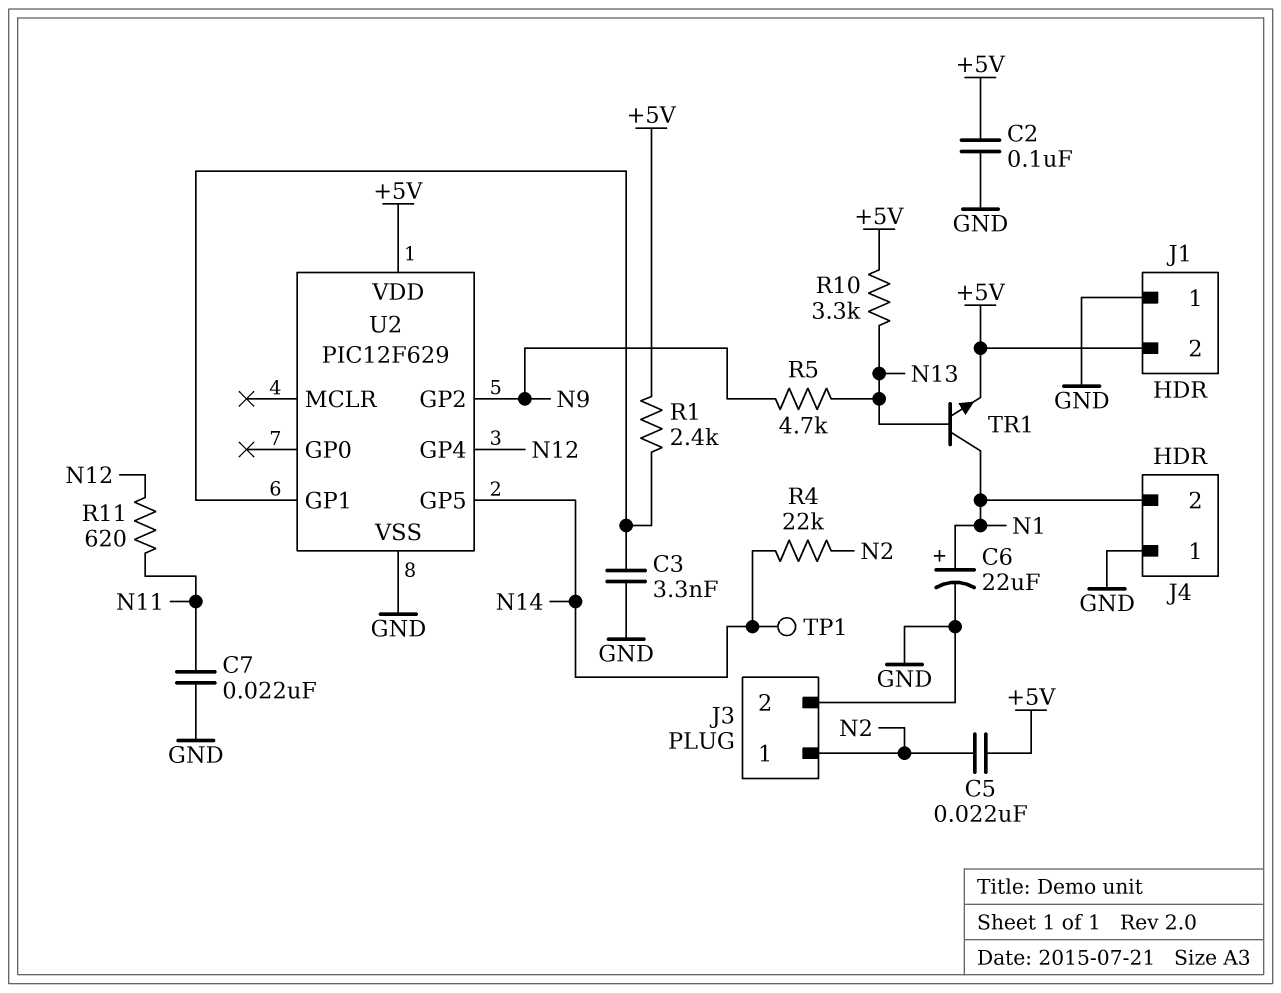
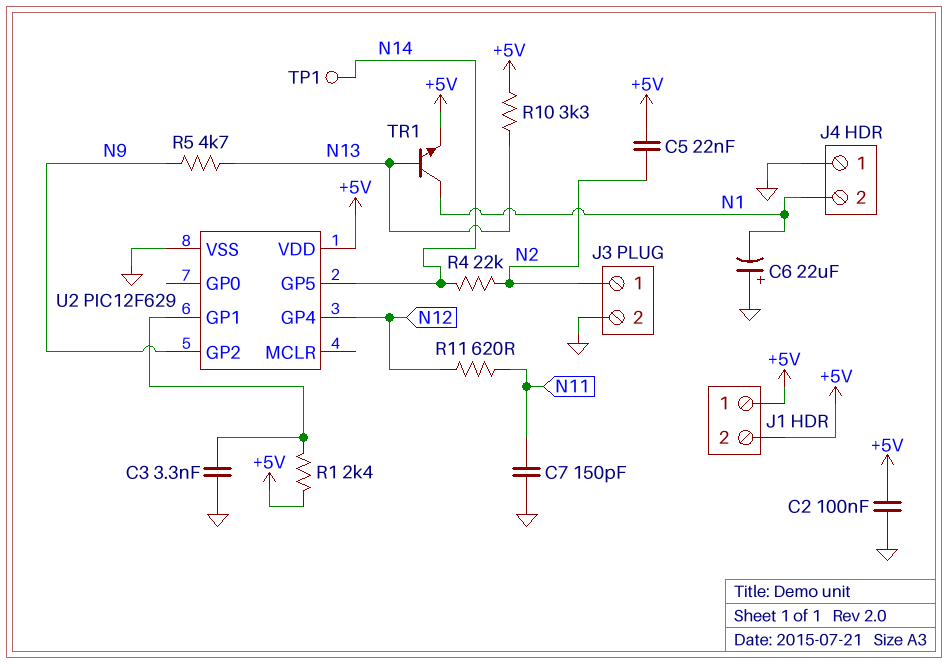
C6: 22uF (plus N1, minus GND) -> 22uF (plus GND, minus N1)
C7: 22nF (GND, N11) -> 150pF (GND, N11)
J1 pin 1: GND -> +5V

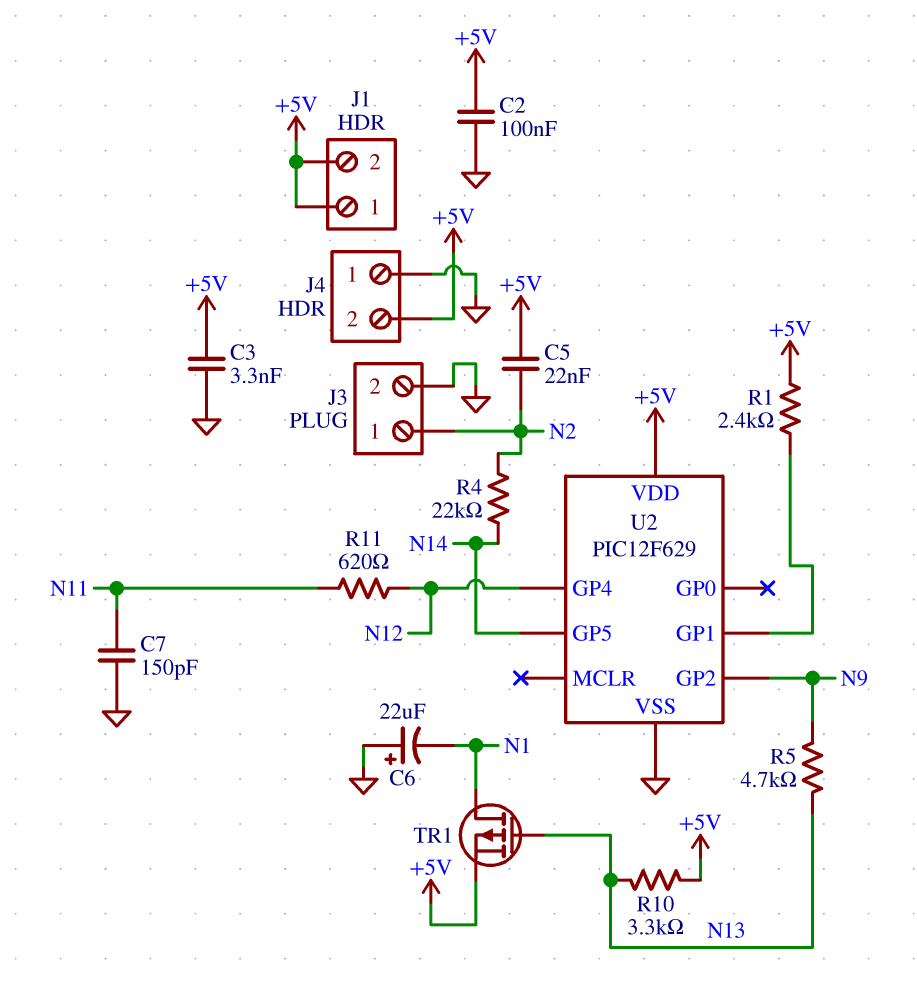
C3: 3.3nF (GND, U2/GP1) -> 3.3nF (+5V, GND)
J4 pin 2: N1 -> +5V
TP1: test point (N14) -> none
TR1: NPN (B N13, C N1, E +5V) -> PMOS (G N13, D N1, S +5V)

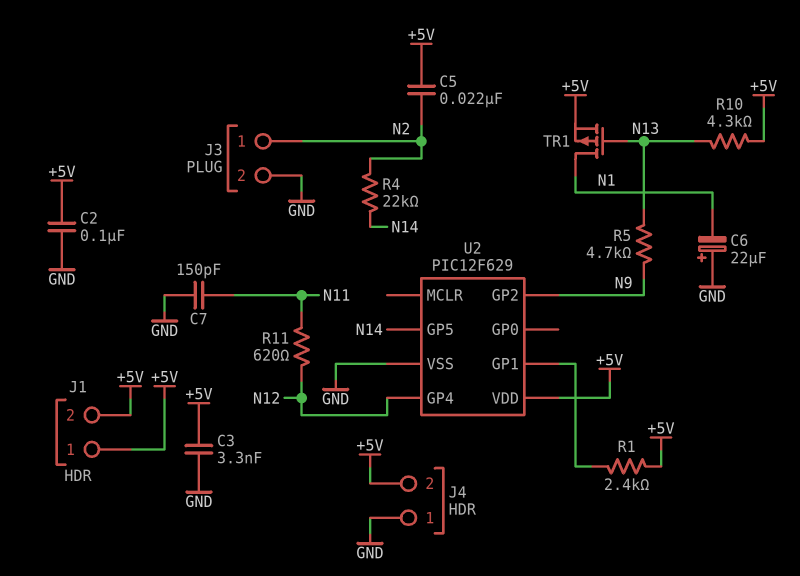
R10: 3.3k (+5V, N13) -> 4.3k (+5V, N13)

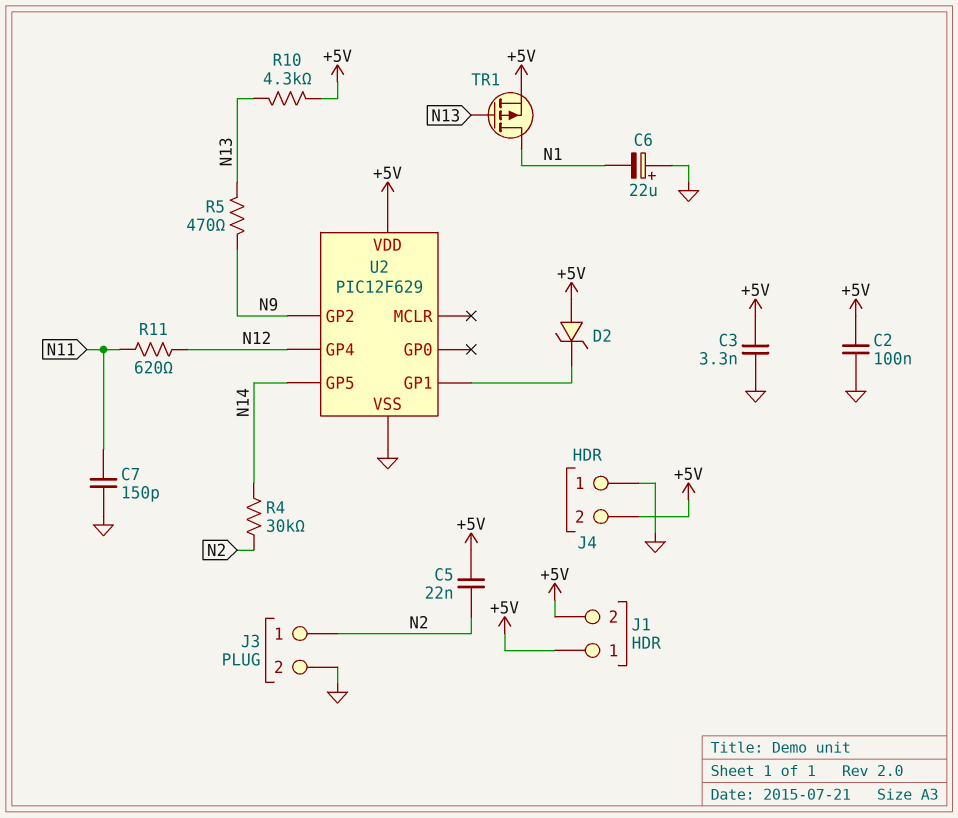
D2: none -> zener (A +5V, K U2/GP1)
R1: 2.4k (+5V, U2/GP1) -> none
R4: 22k (N2, N14) -> 30k (N2, N14)
R5: 4.7k (N9, N13) -> 470 (N9, N13)

